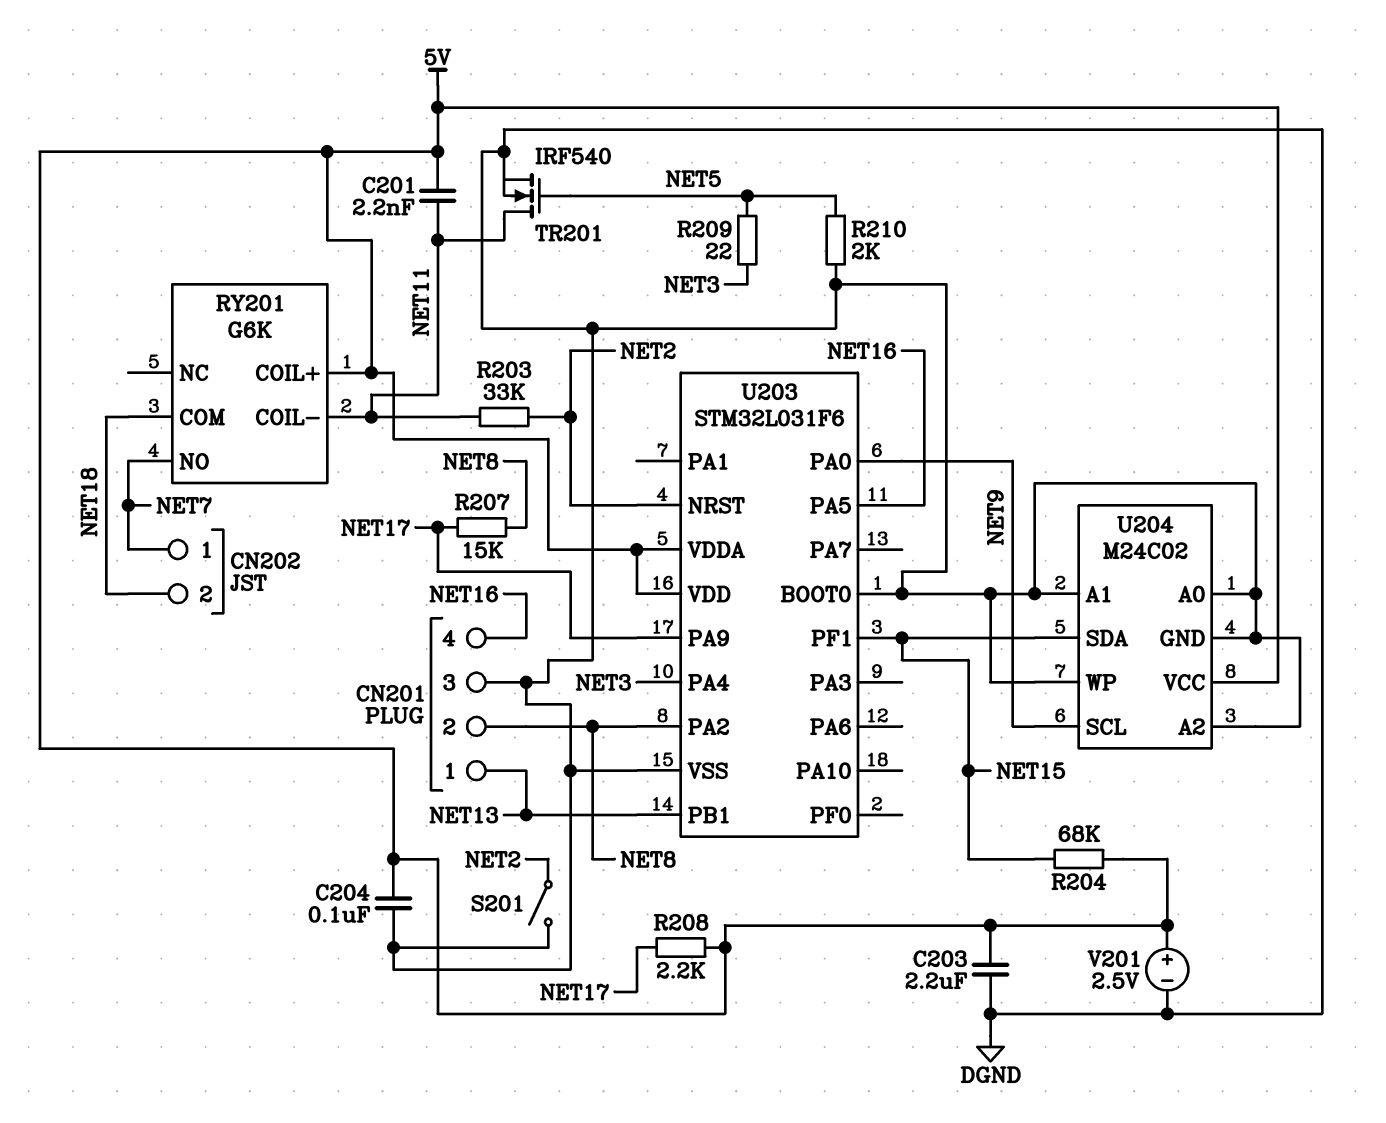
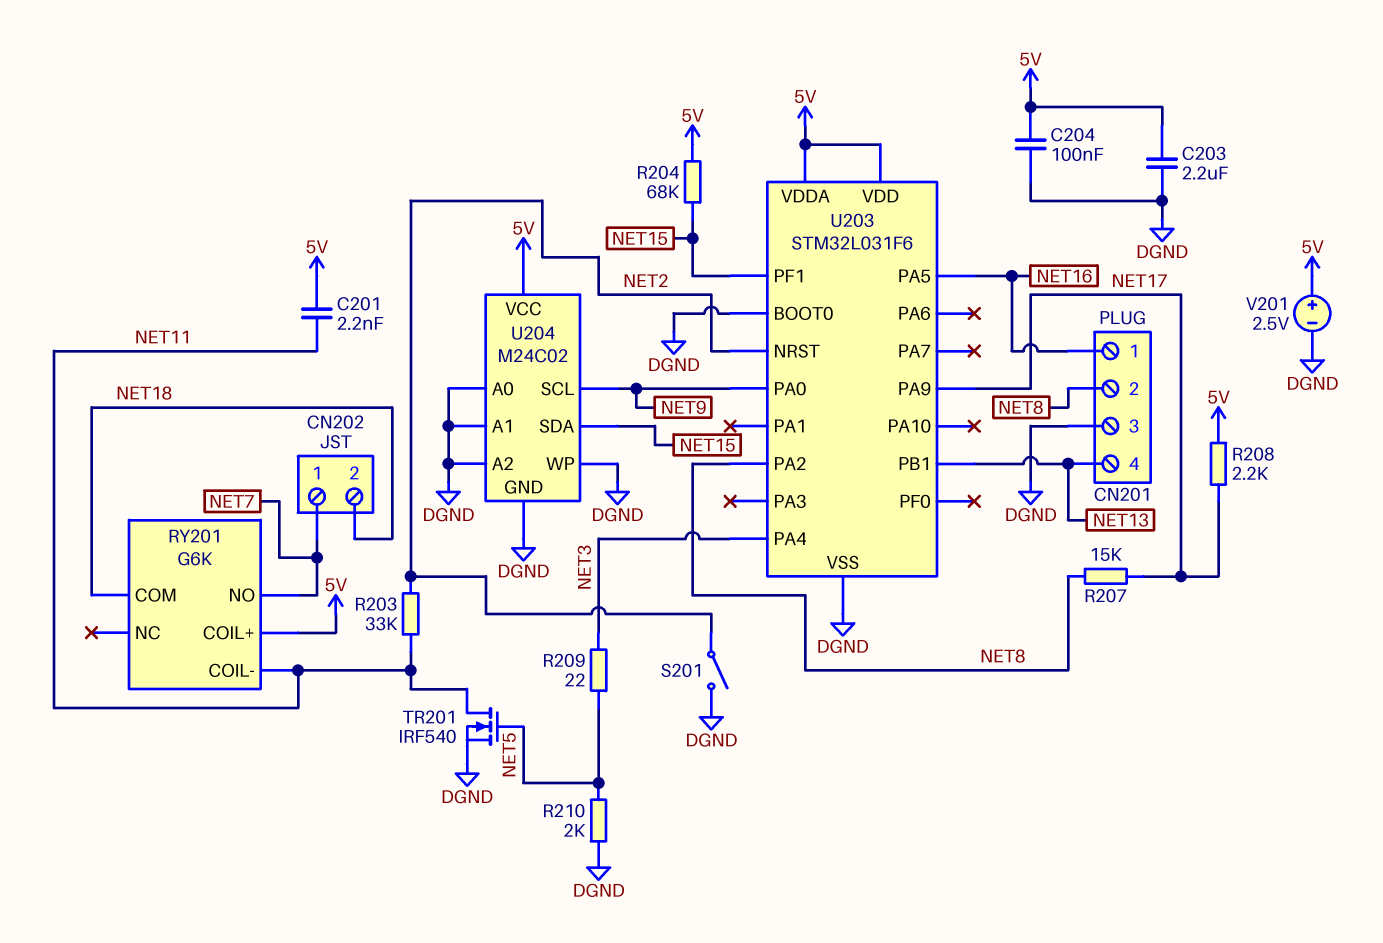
CN201 pin 1: NET13 -> NET16
CN201 pin 4: NET16 -> NET13

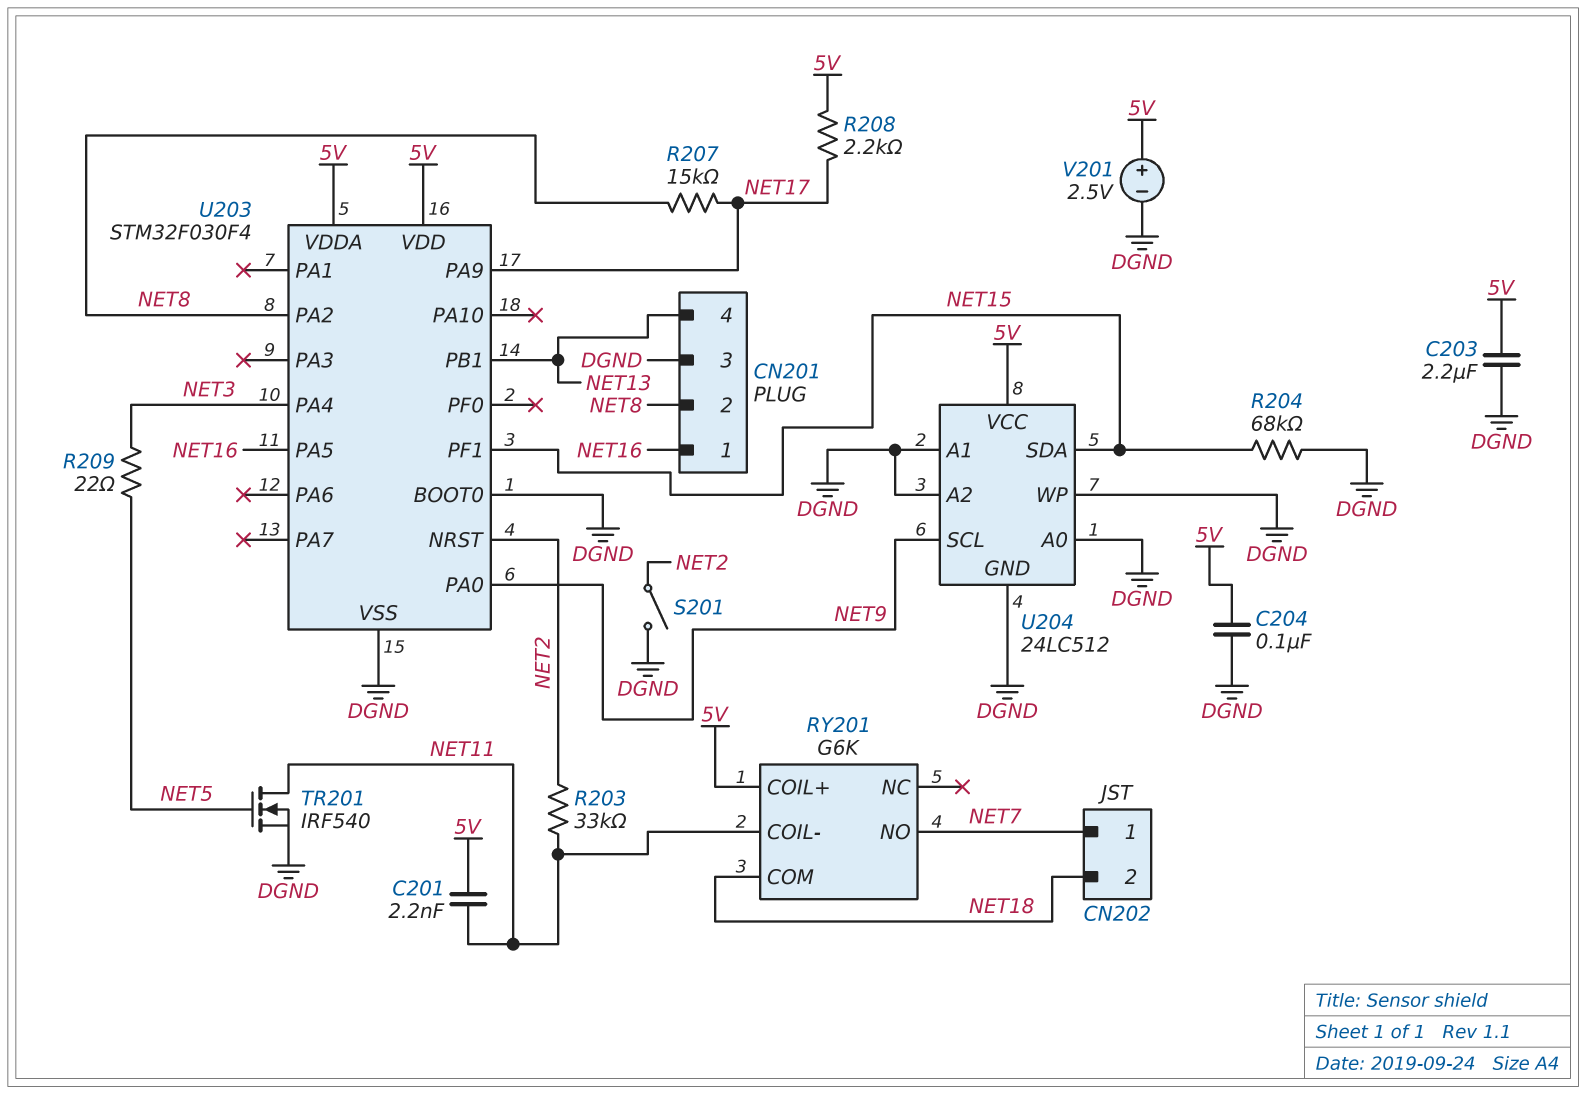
R204: 68k (5V, NET15) -> 68k (DGND, NET15)
R210: 2k (DGND, NET5) -> none
U203: STM32L031F6 -> STM32F030F4
U204: M24C02 -> 24LC512

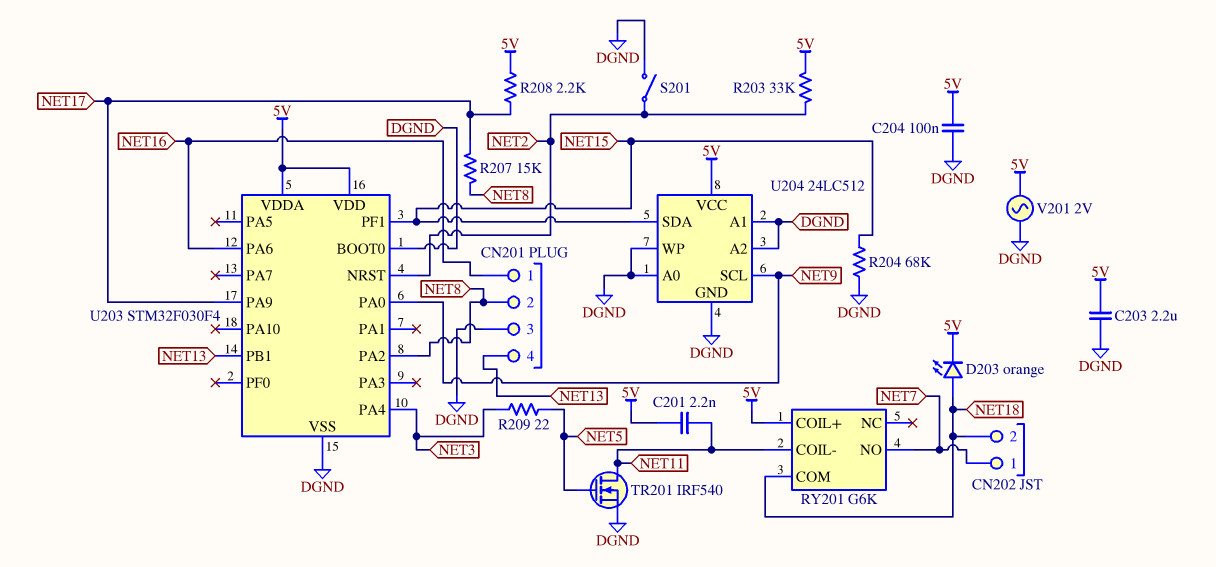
D203: none -> LED orange (A NET18, K 5V)
R203: 33k (NET2, NET11) -> 33k (5V, NET2)
U203 pin PA5: NET16 -> none
U203 pin PA6: none -> NET16
V201: 2.5V (plus 5V, minus DGND) -> AC 2V (5V, DGND)

